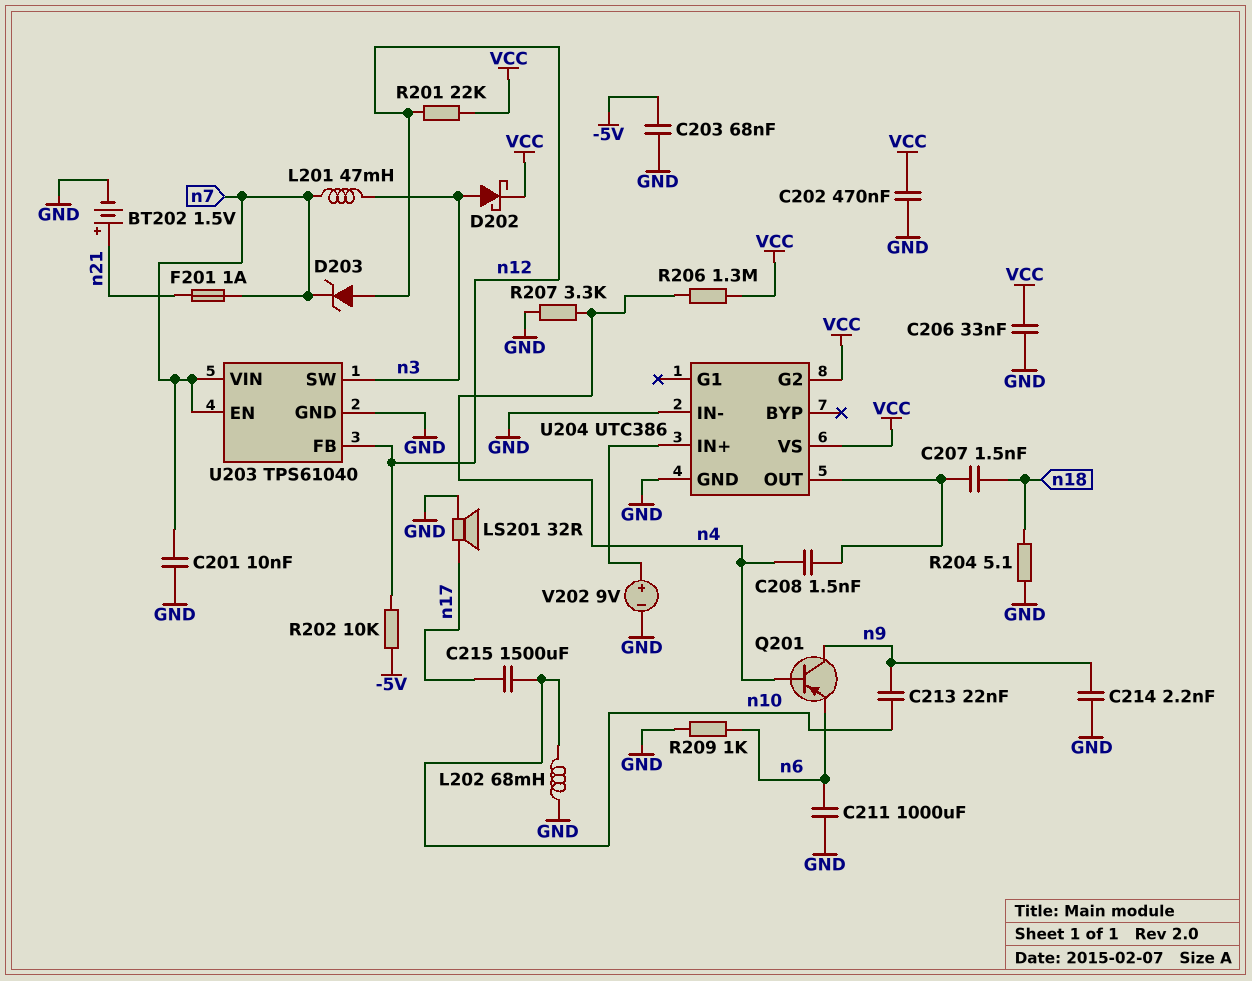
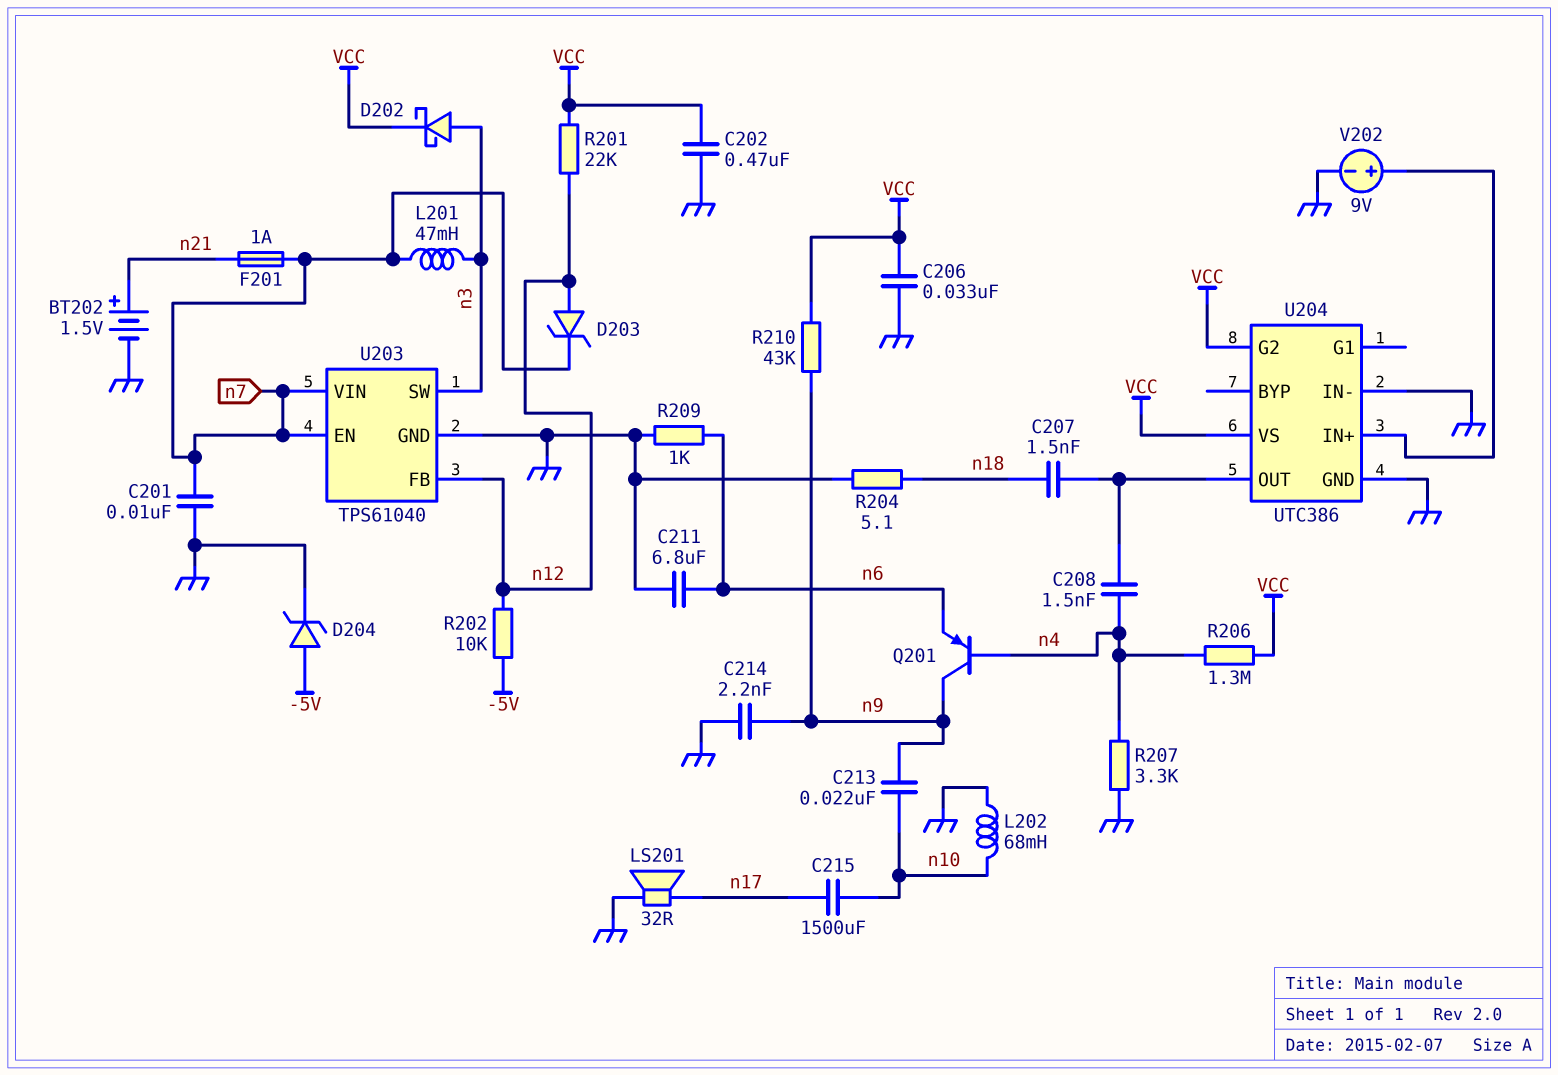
C203: 68nF (-5V, GND) -> none
C211: 1000uF (GND, n6) -> 6.8uF (GND, n6)
D204: none -> zener (A -5V, K GND)
R210: none -> 43k (VCC, n9)

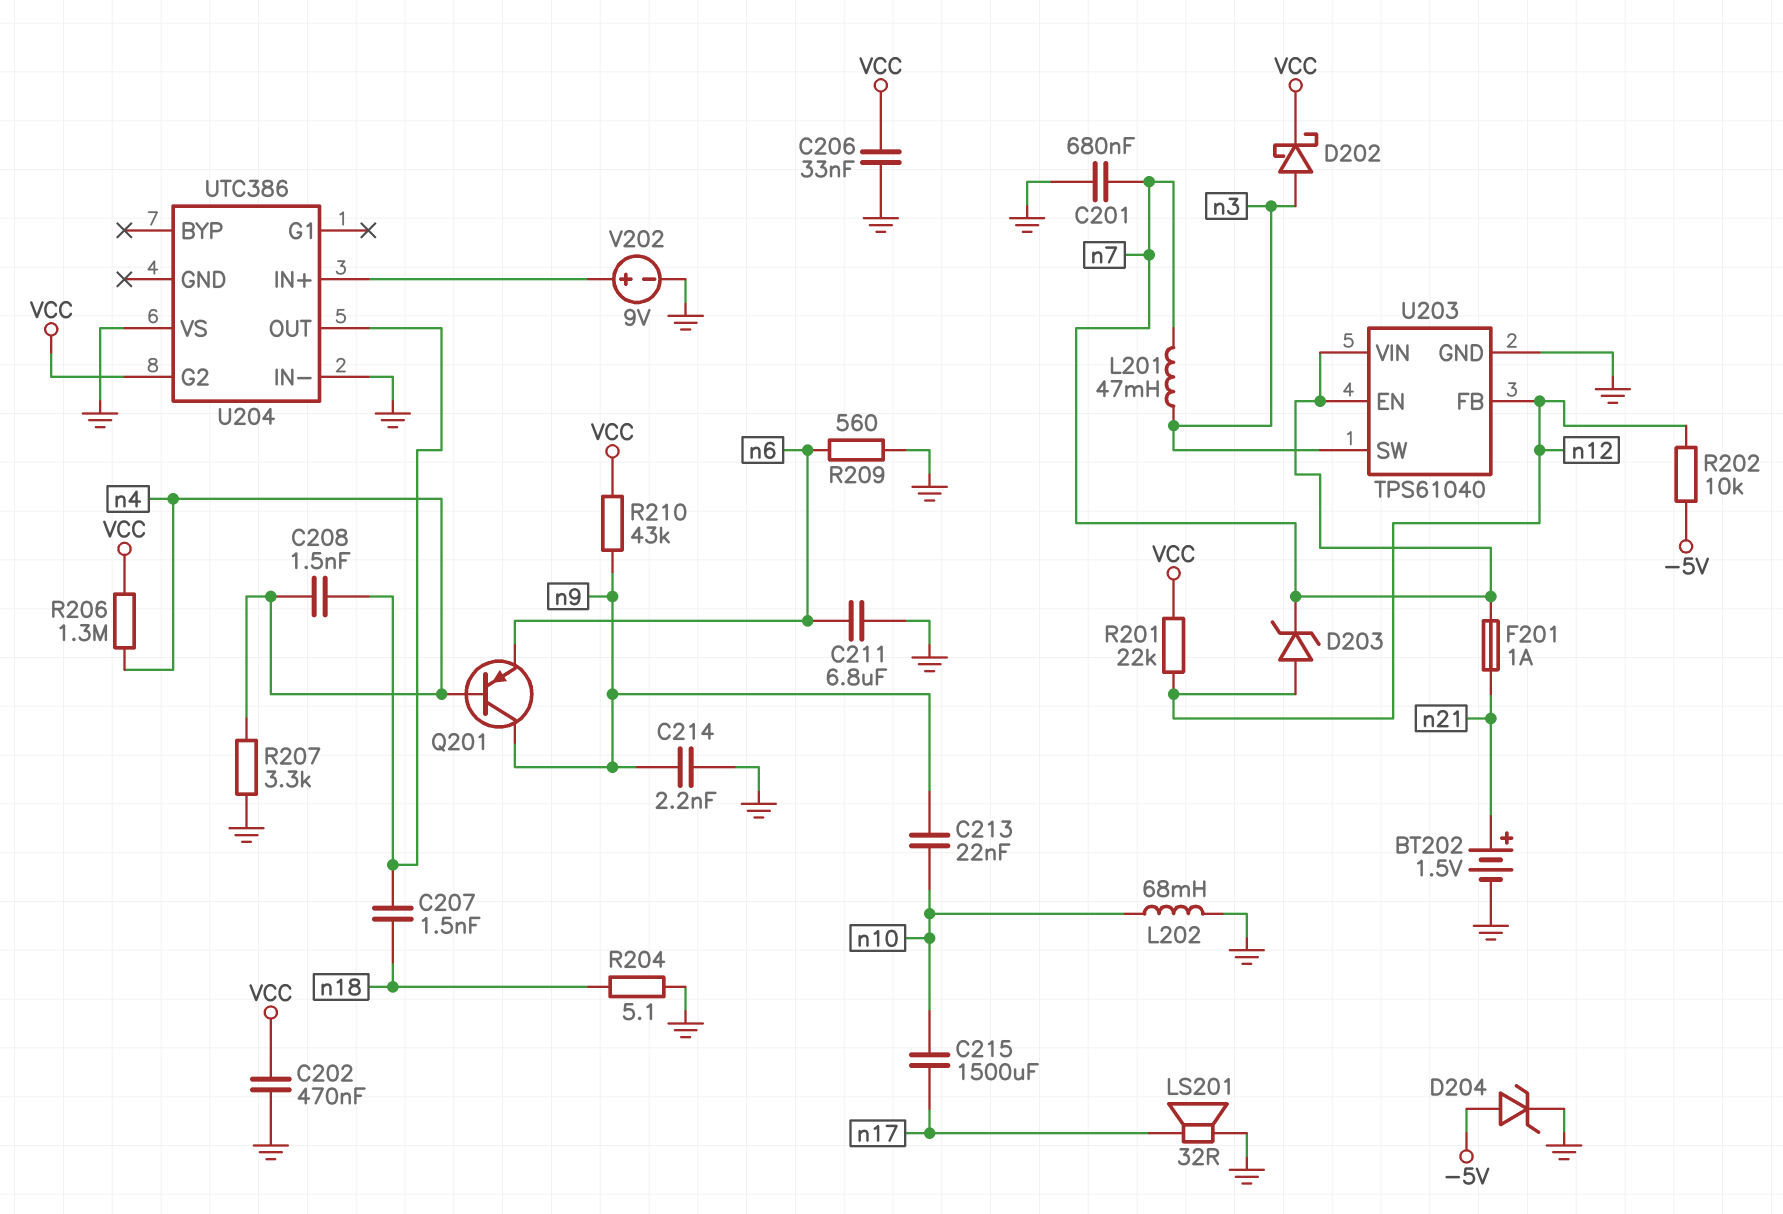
C201: 10nF (GND, n7) -> 680nF (GND, n7)
R209: 1k (GND, n6) -> 560 (GND, n6)
U204 pin GND: GND -> none
U204 pin VS: VCC -> GND

